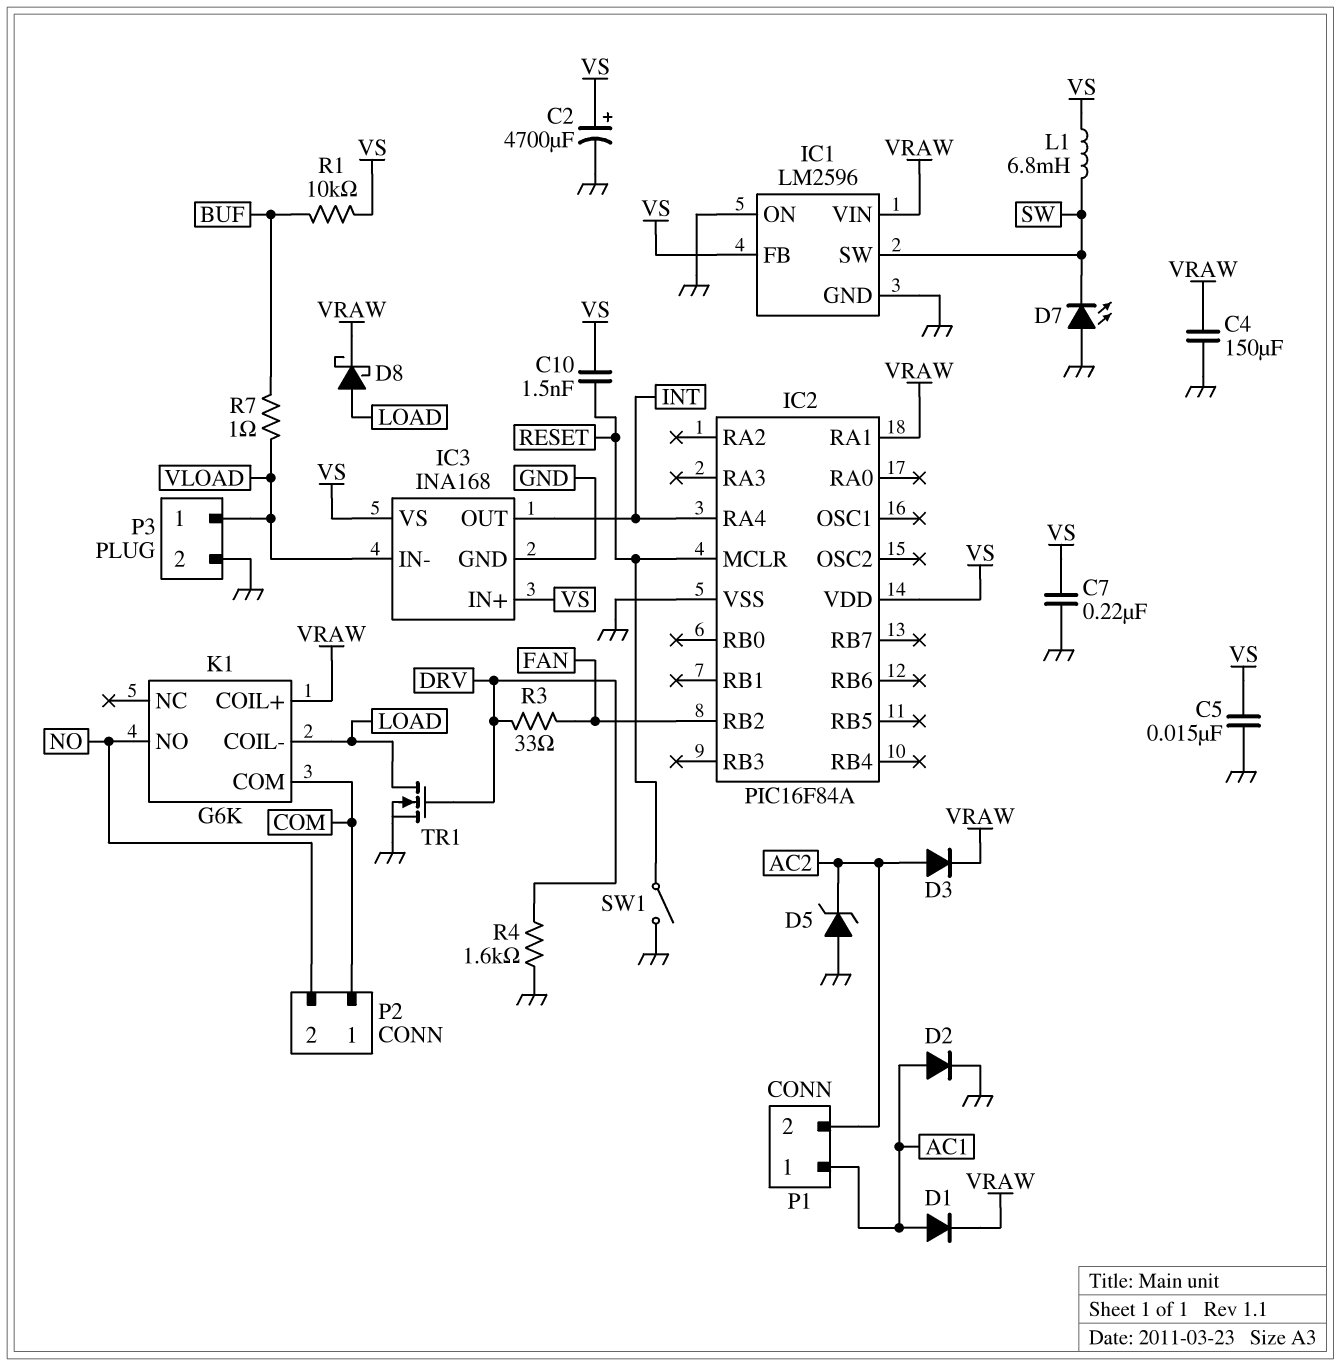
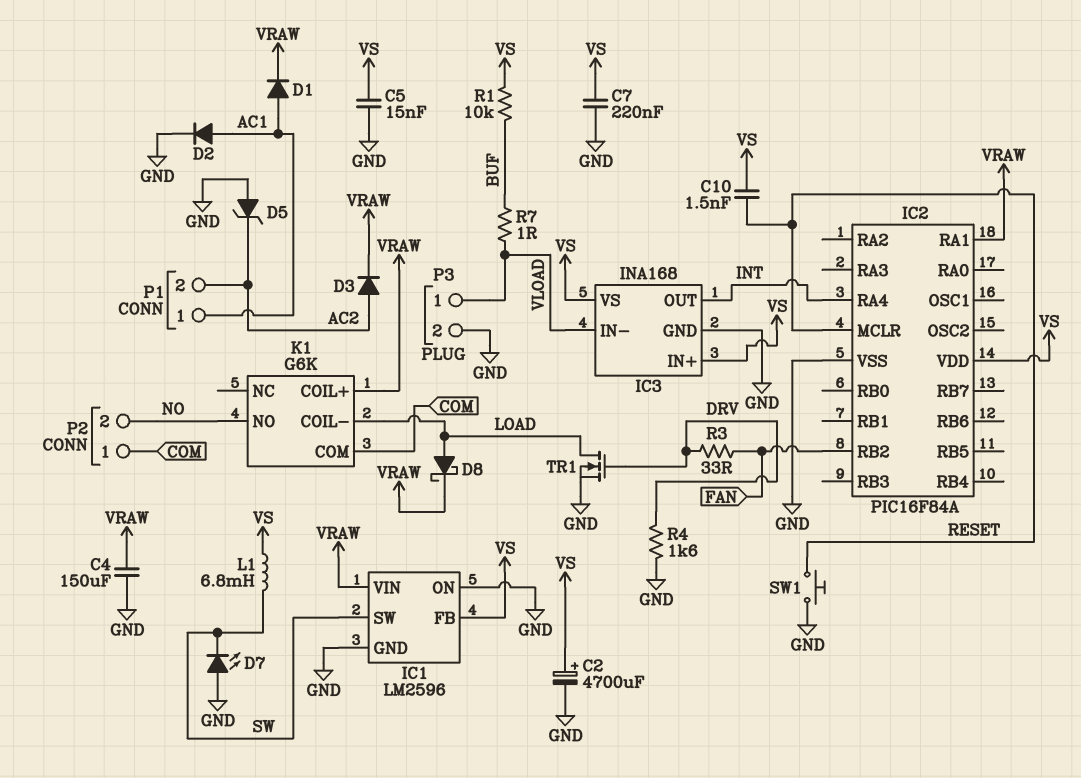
SW1: switch (GND, RESET) -> button (GND, RESET)

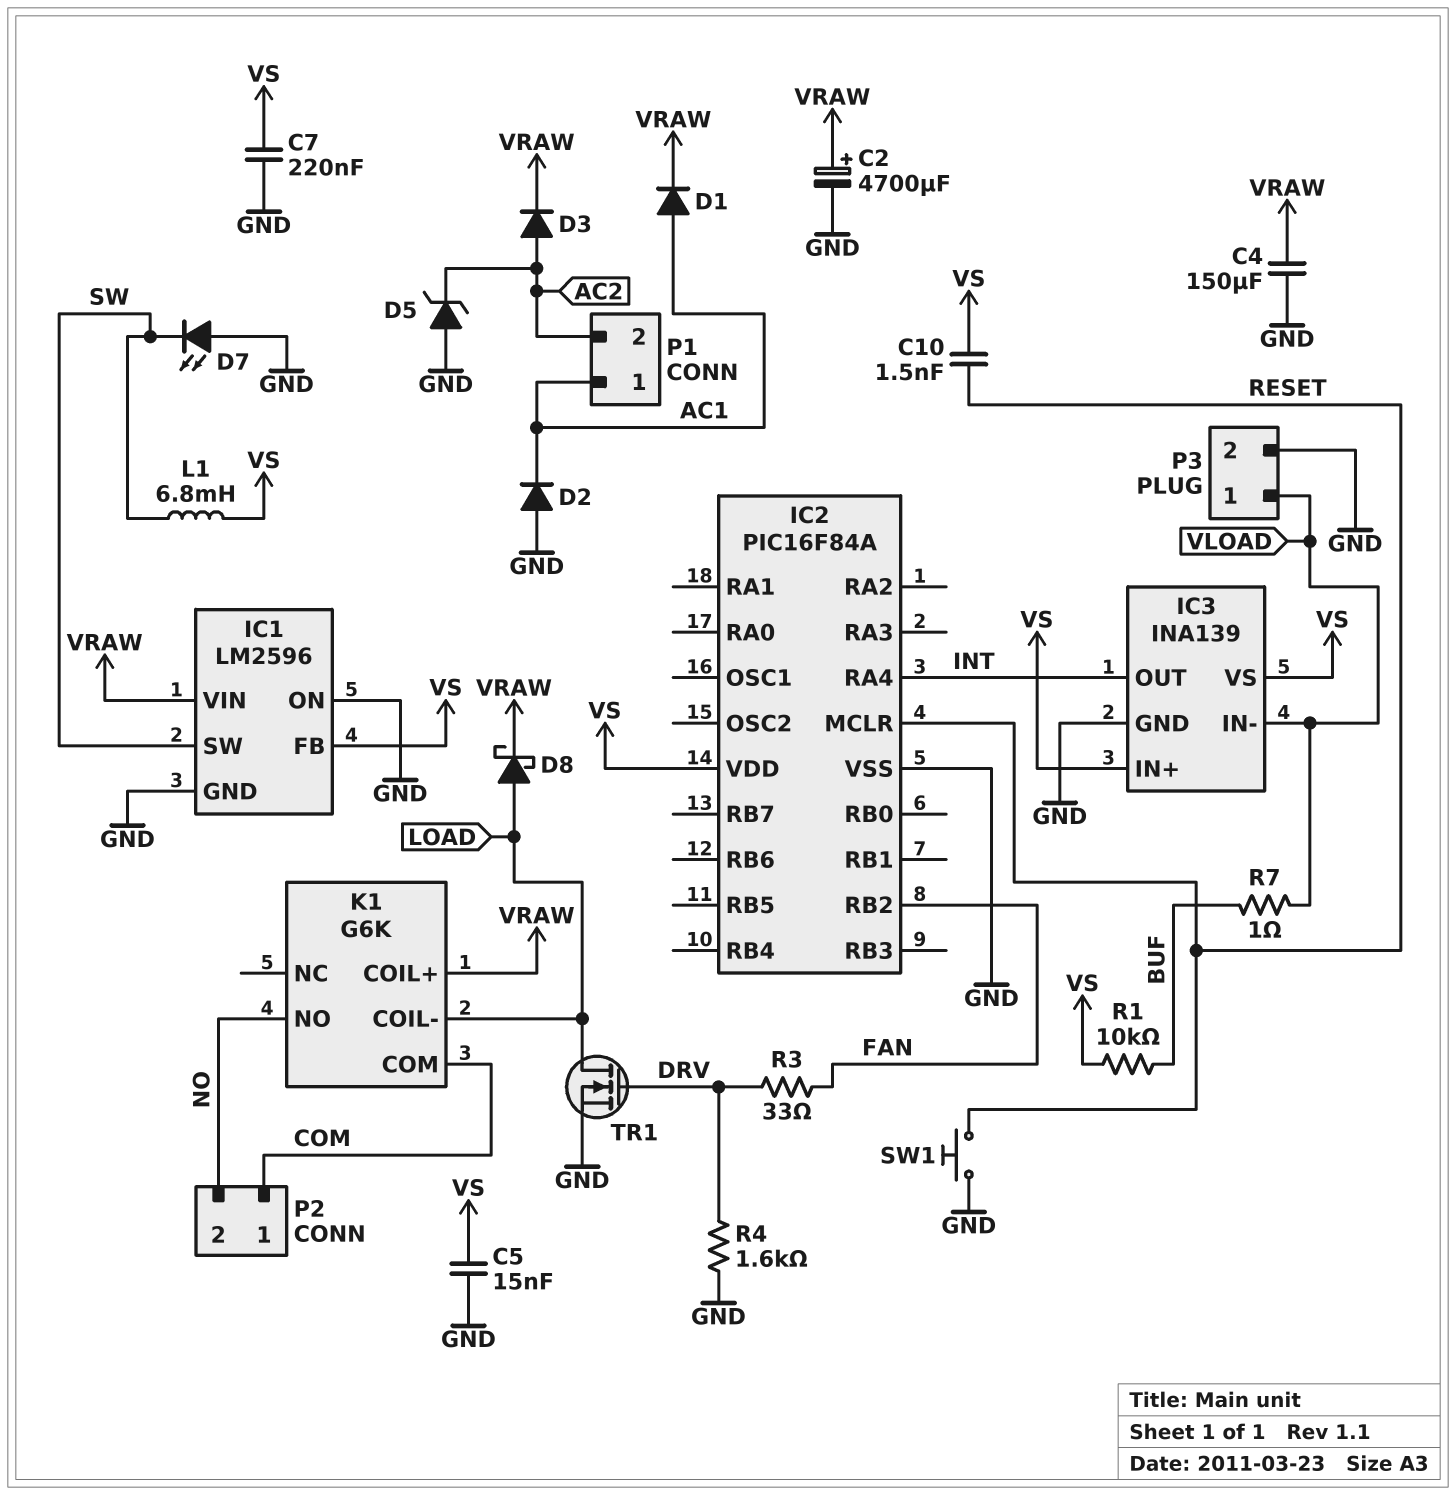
C2: 4700uF (plus VS, minus GND) -> 4700uF (plus VRAW, minus GND)
D2: diode (A AC1, K GND) -> diode (A GND, K AC1)
IC2 pin RA1: VRAW -> none
IC3: INA168 -> INA139

